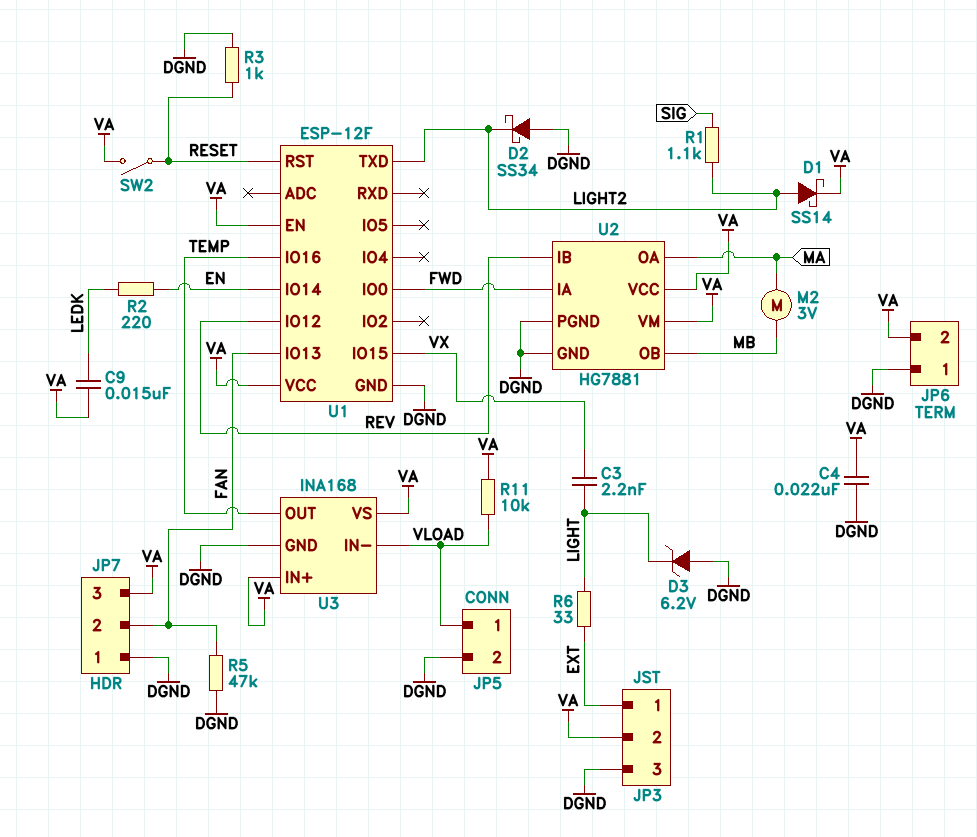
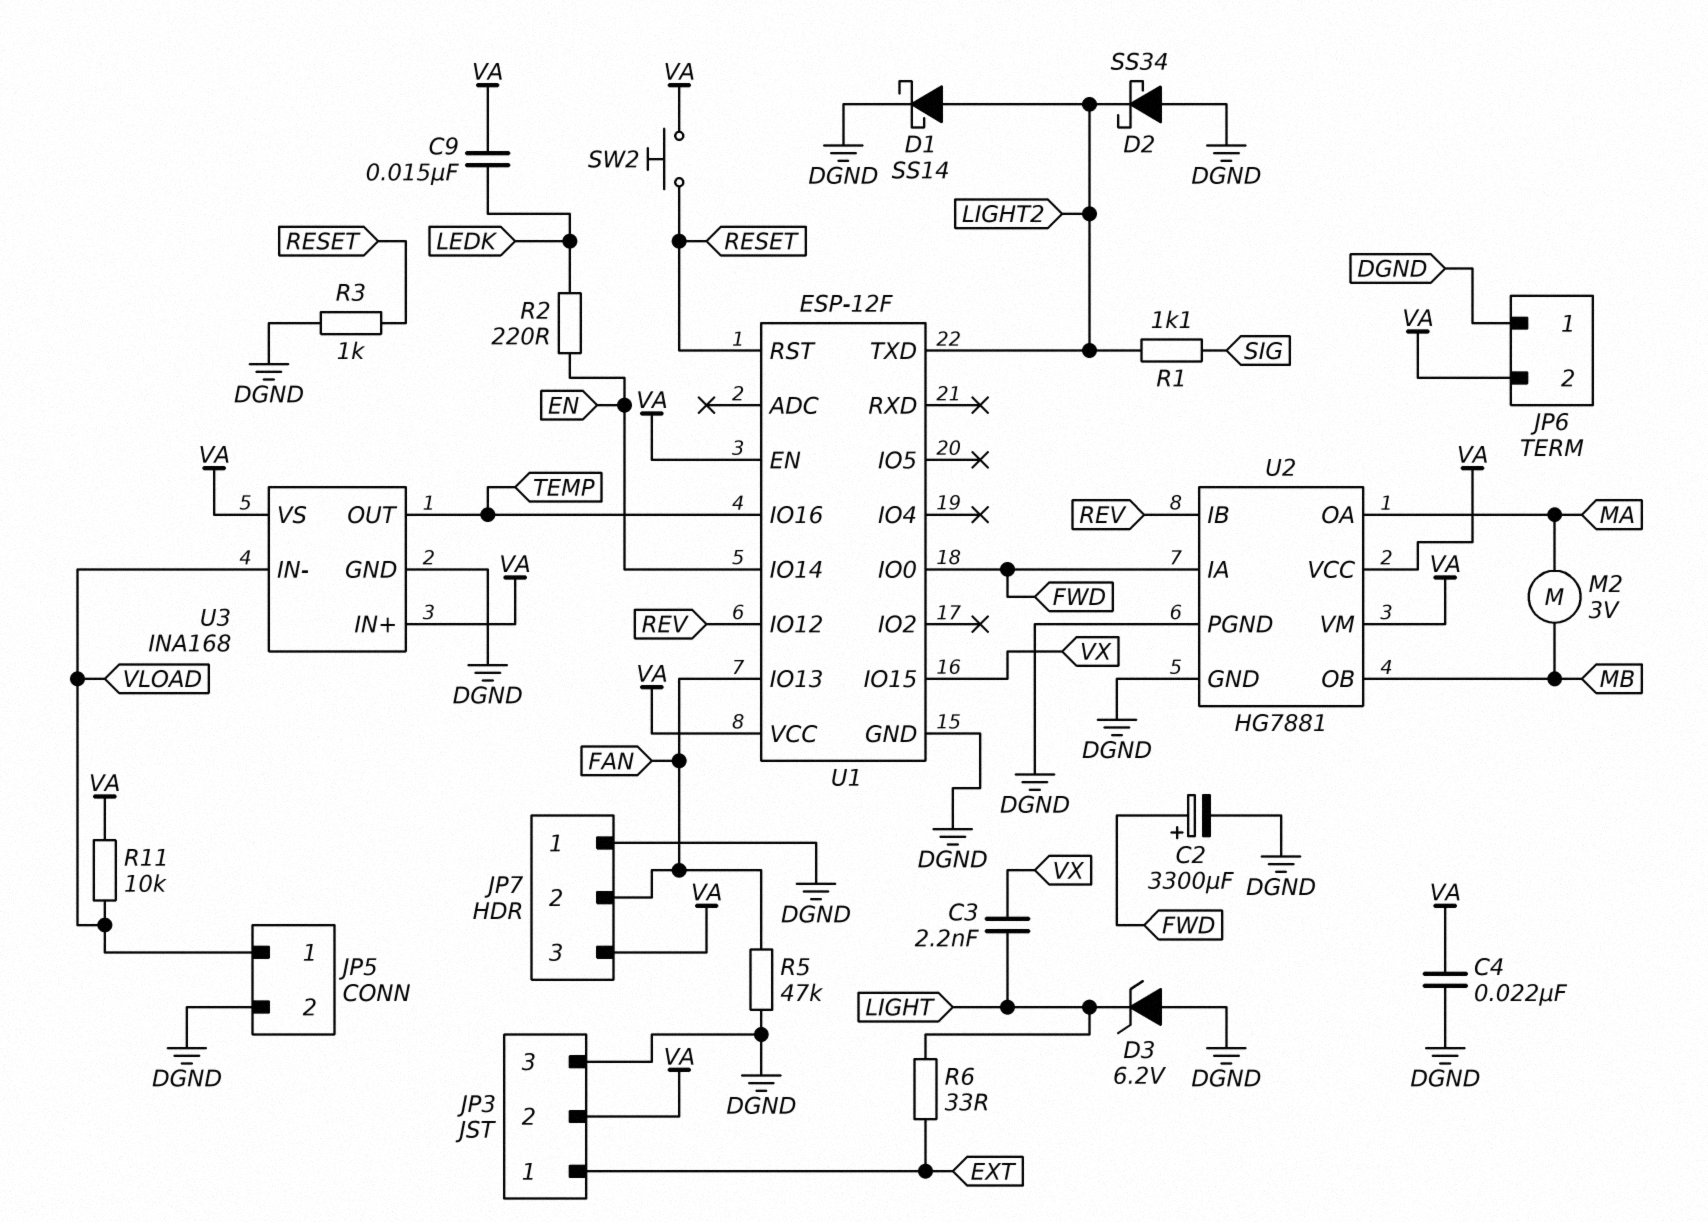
C2: none -> 3300uF (plus FWD, minus DGND)
D1: schottky SS14 (A LIGHT2, K VA) -> schottky SS14 (A LIGHT2, K DGND)
SW2: switch (RESET, VA) -> button (RESET, VA)

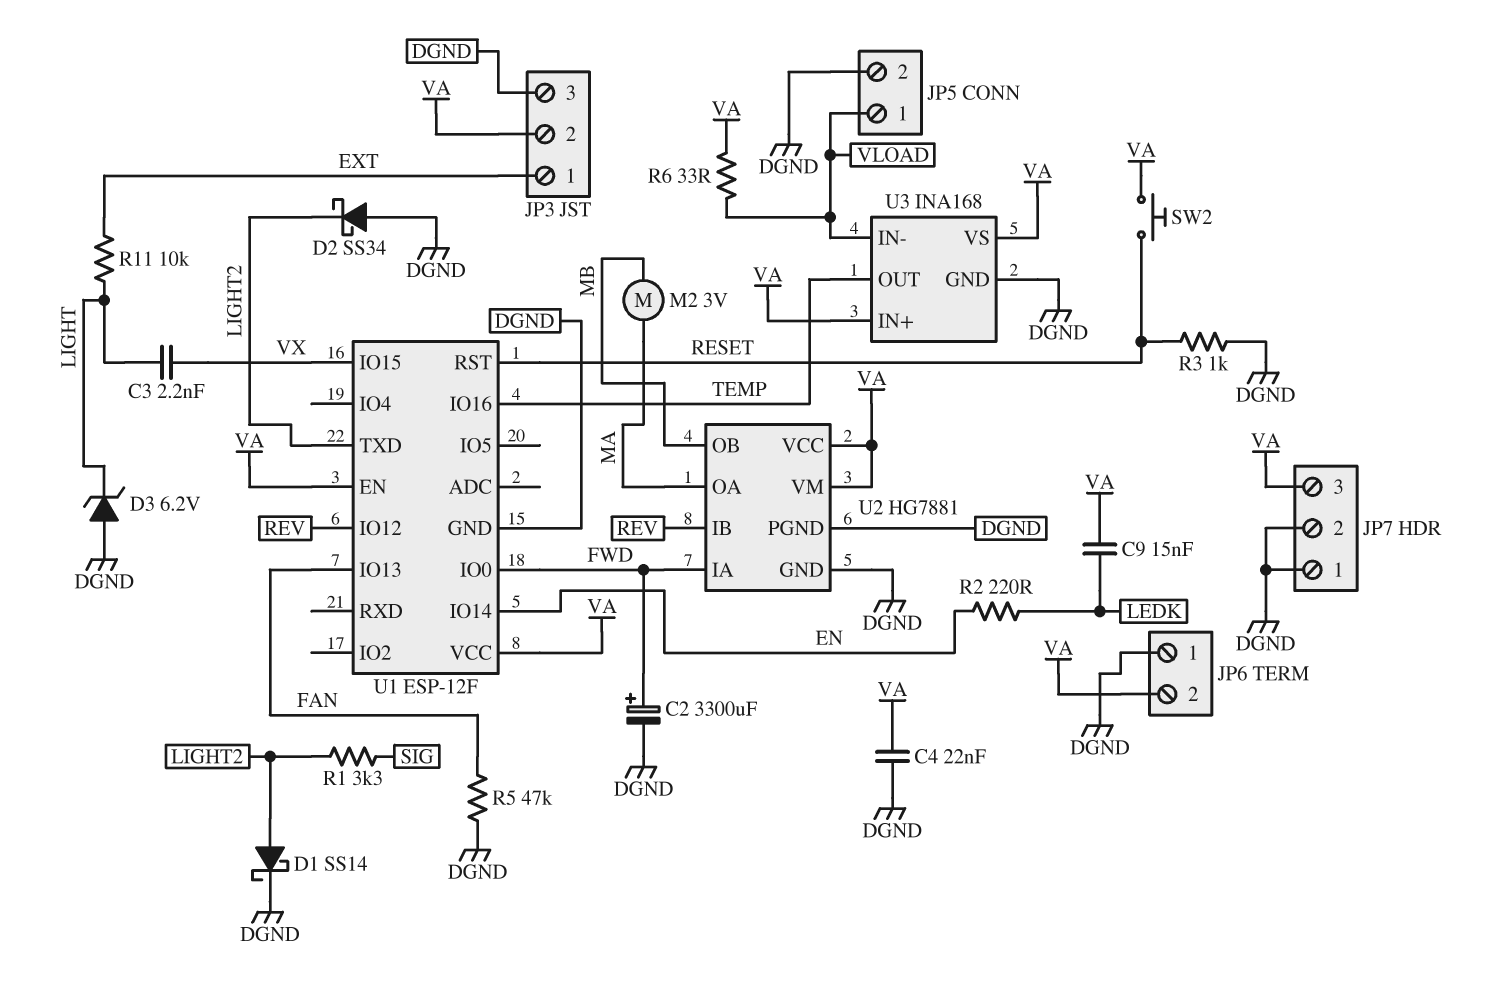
JP7 pin 2: FAN -> DGND
R1: 1.1k (LIGHT2, SIG) -> 3.3k (LIGHT2, SIG)
R6: 33 (EXT, LIGHT) -> 33 (VA, VLOAD)
R11: 10k (VA, VLOAD) -> 10k (EXT, LIGHT)

